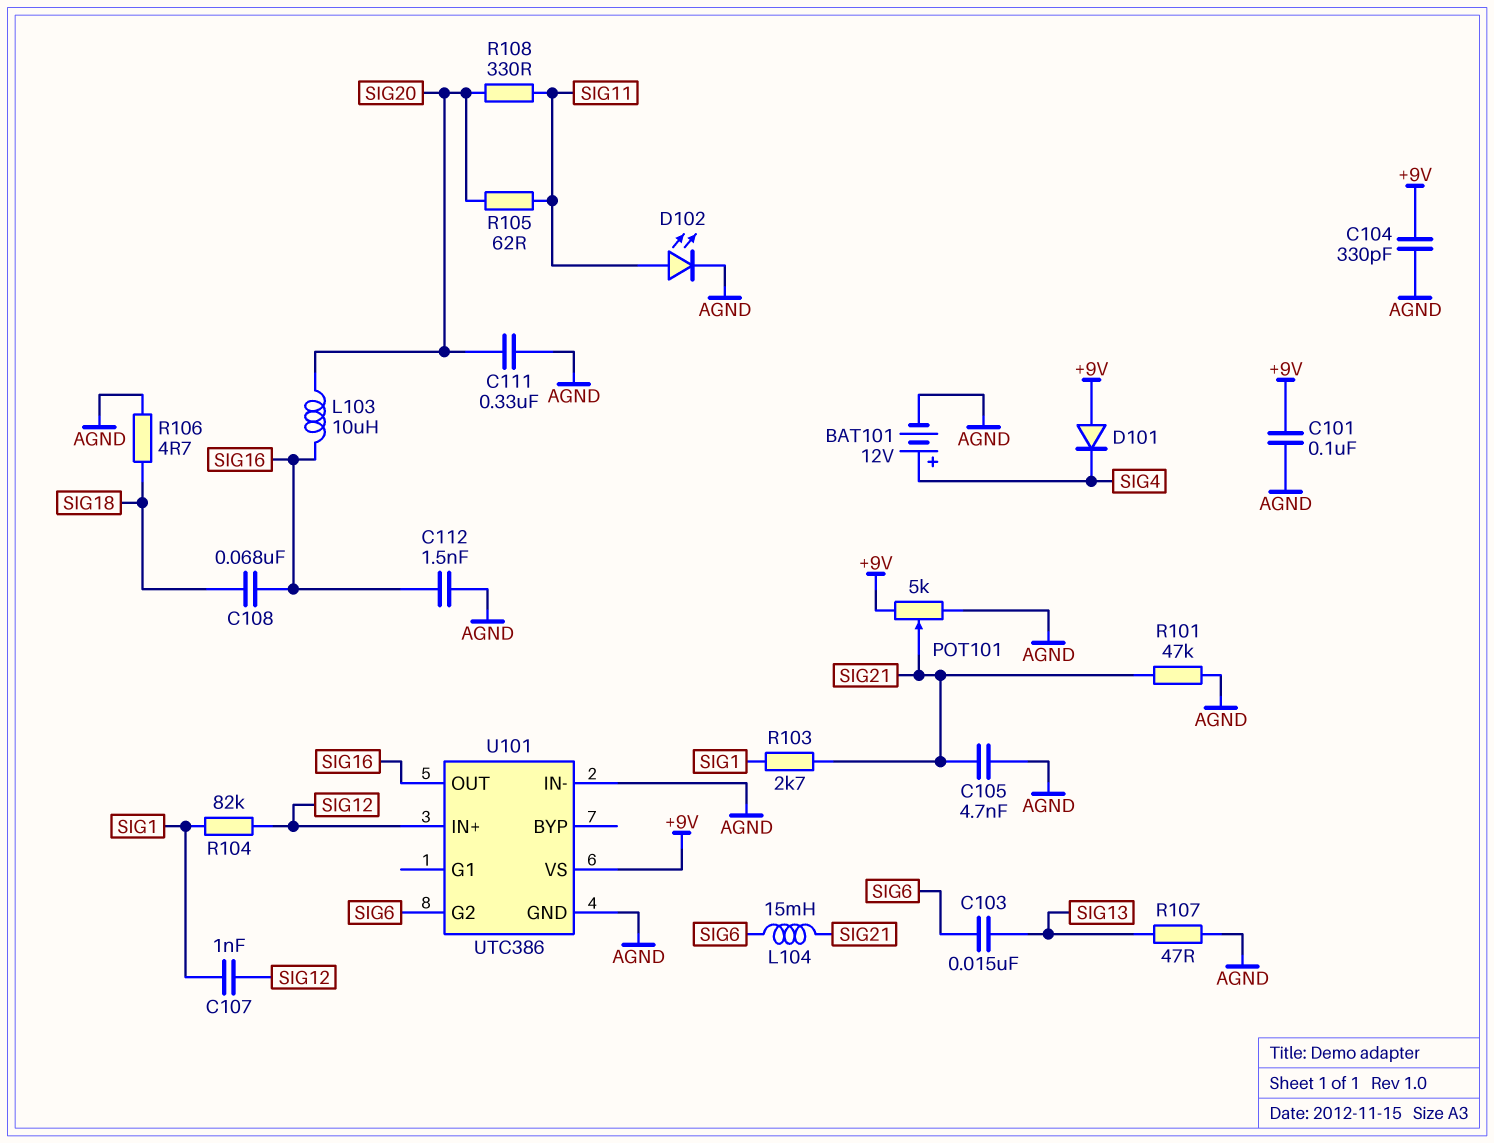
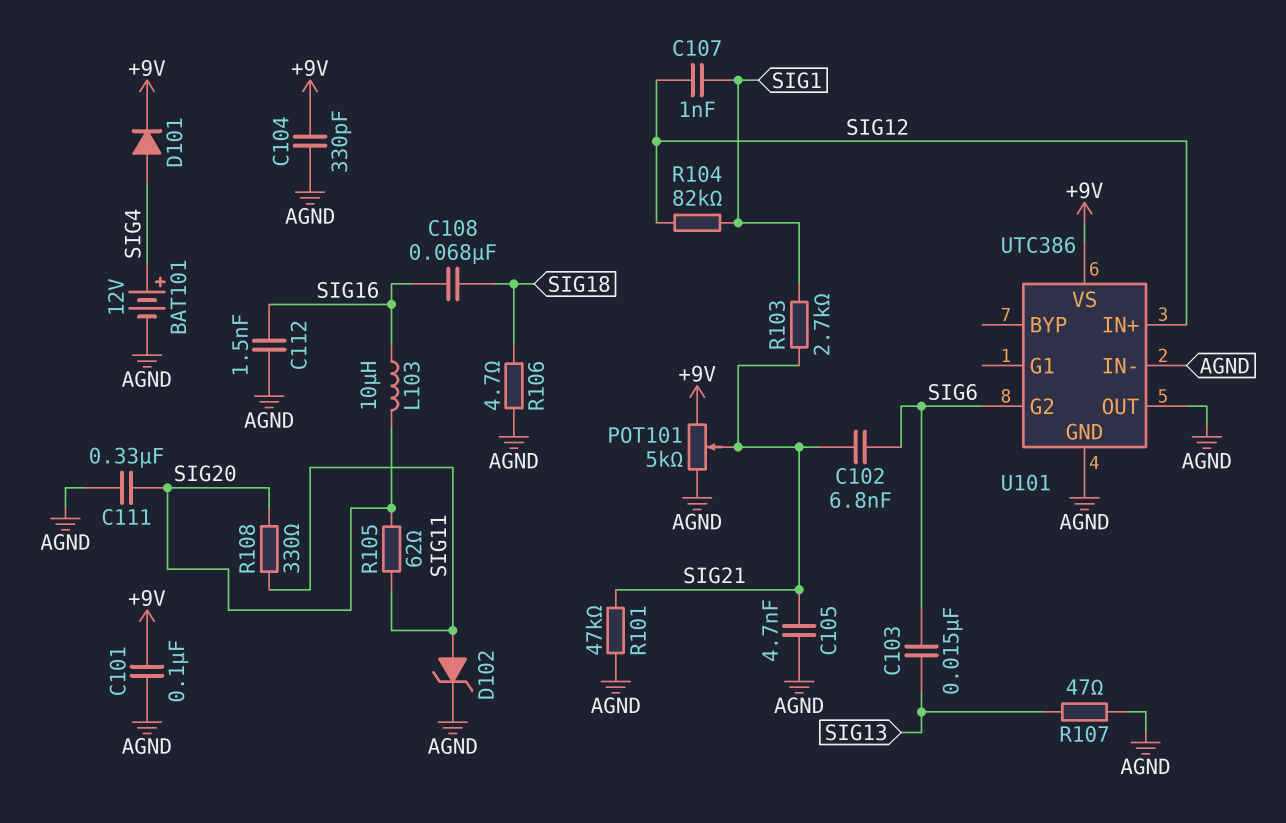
C102: none -> 6.8nF (SIG6, SIG21)
D101: diode (A +9V, K SIG4) -> diode (A SIG4, K +9V)
D102: LED (A SIG11, K AGND) -> zener (A SIG11, K AGND)
L104: 15mH (SIG6, SIG21) -> none
U101 pin OUT: SIG16 -> AGND

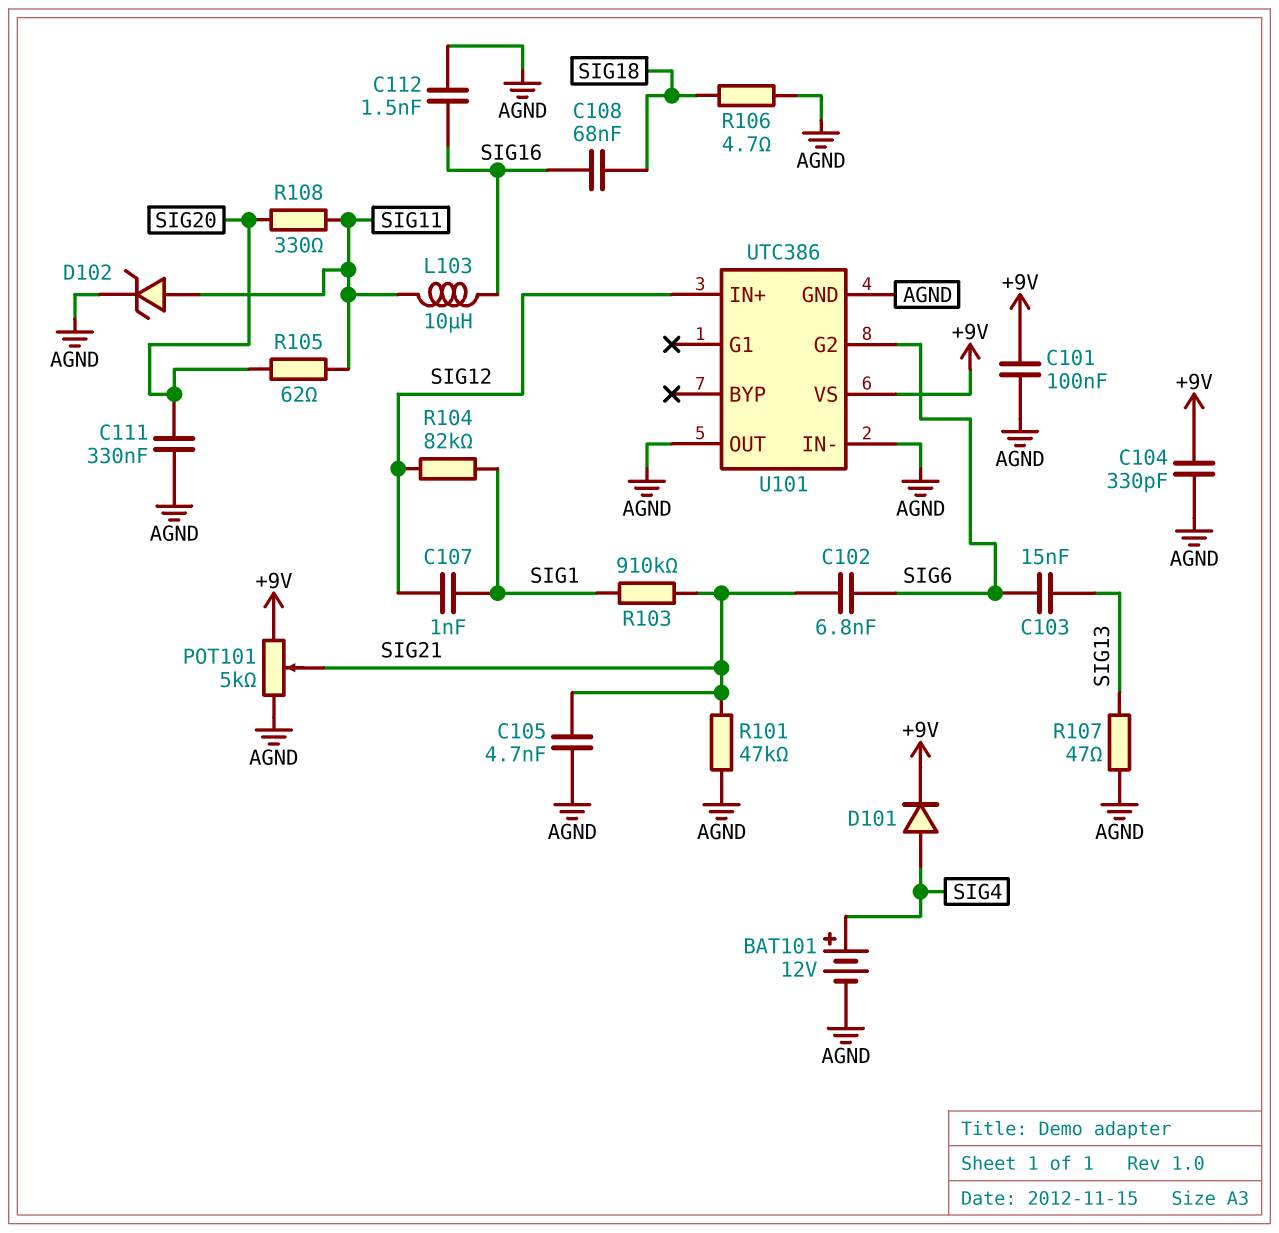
L103: 10uH (SIG16, SIG20) -> 10uH (SIG11, SIG16)
R103: 2.7k (SIG1, SIG21) -> 910k (SIG1, SIG21)

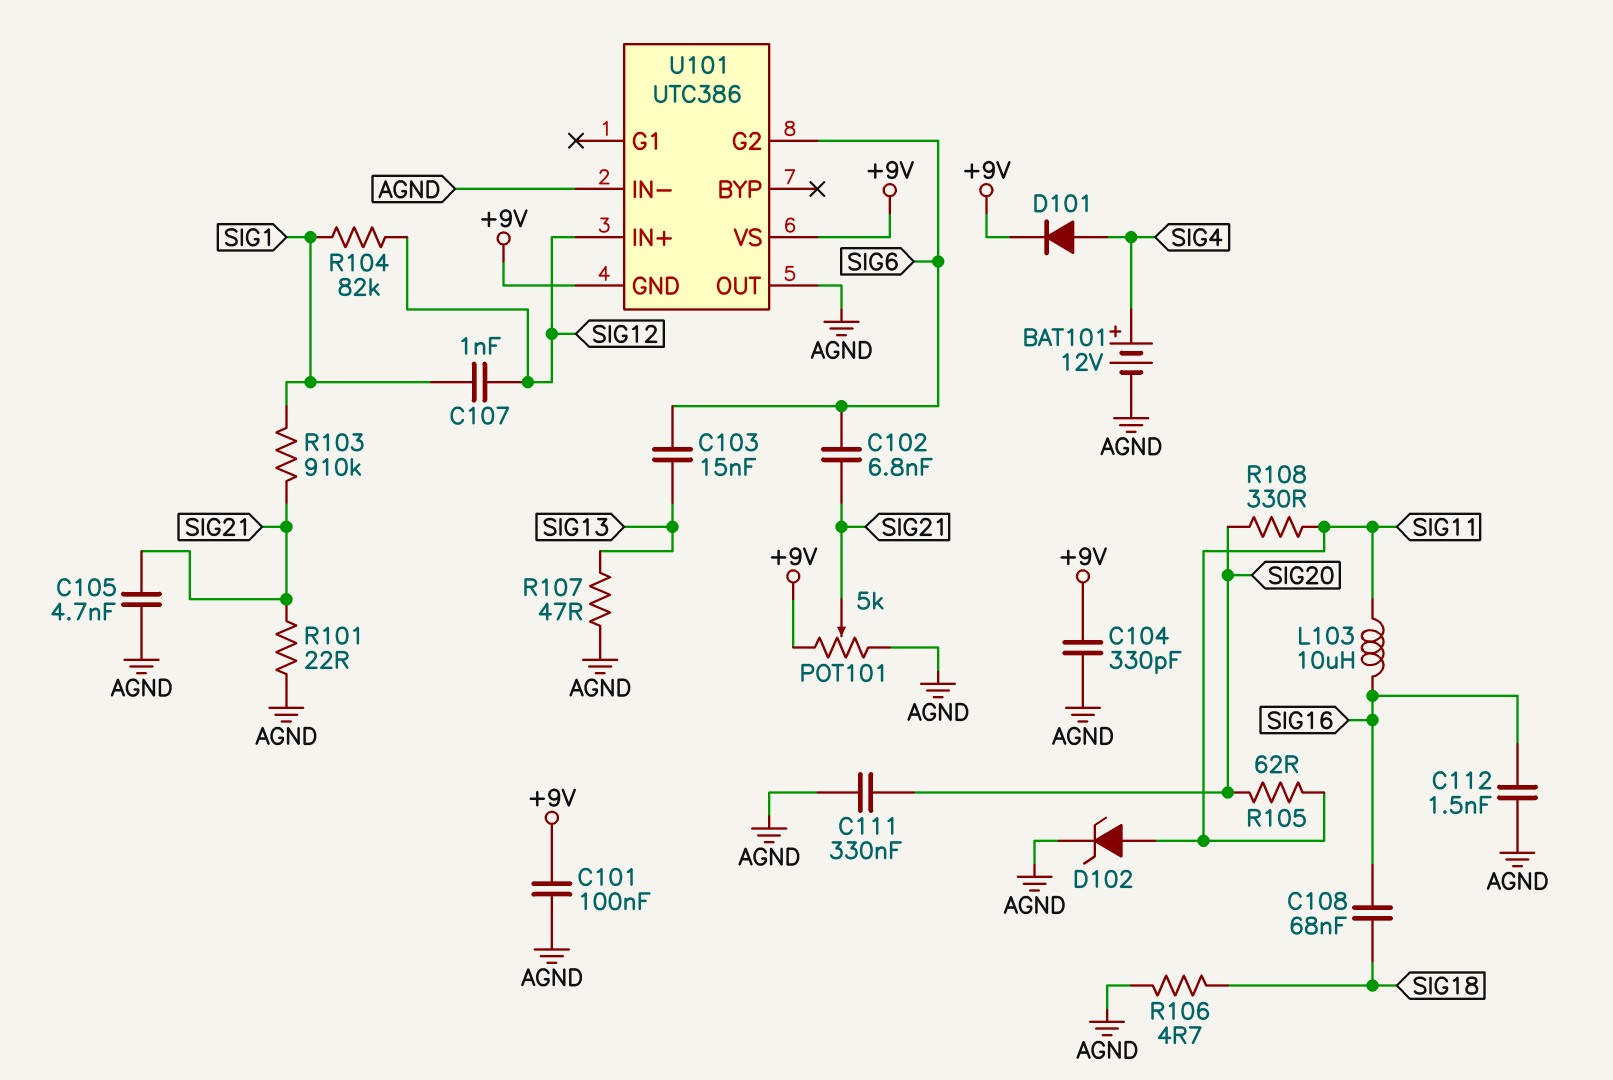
R101: 47k (AGND, SIG21) -> 22 (AGND, SIG21)
U101 pin GND: AGND -> +9V

